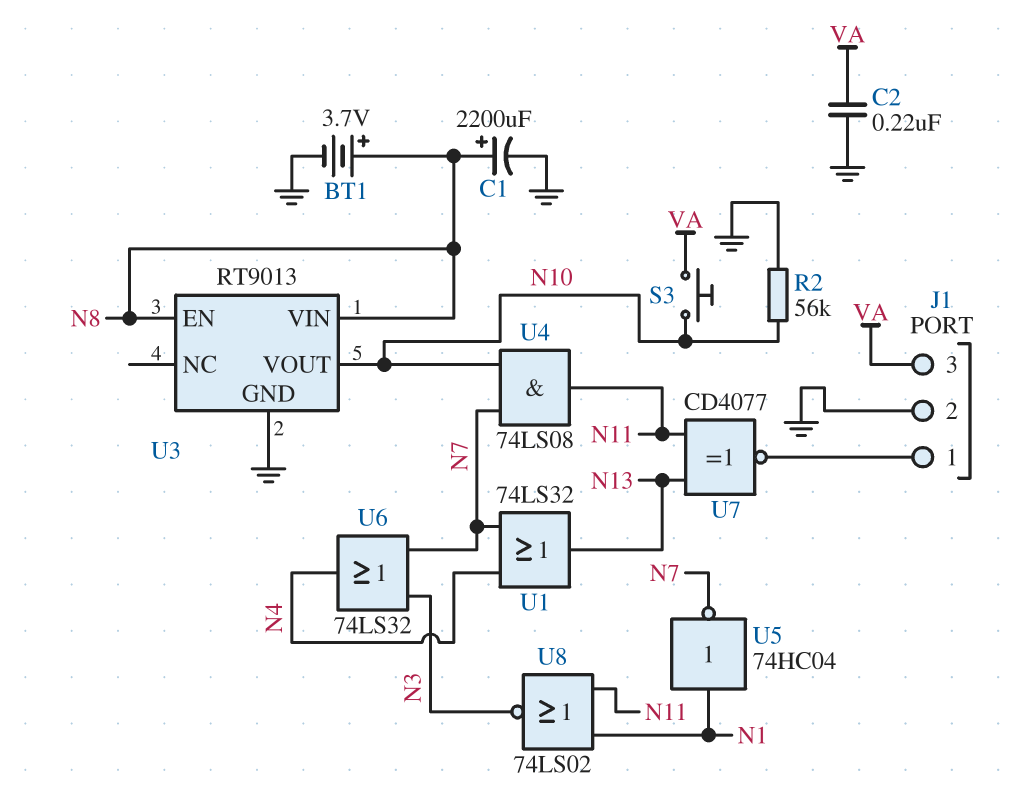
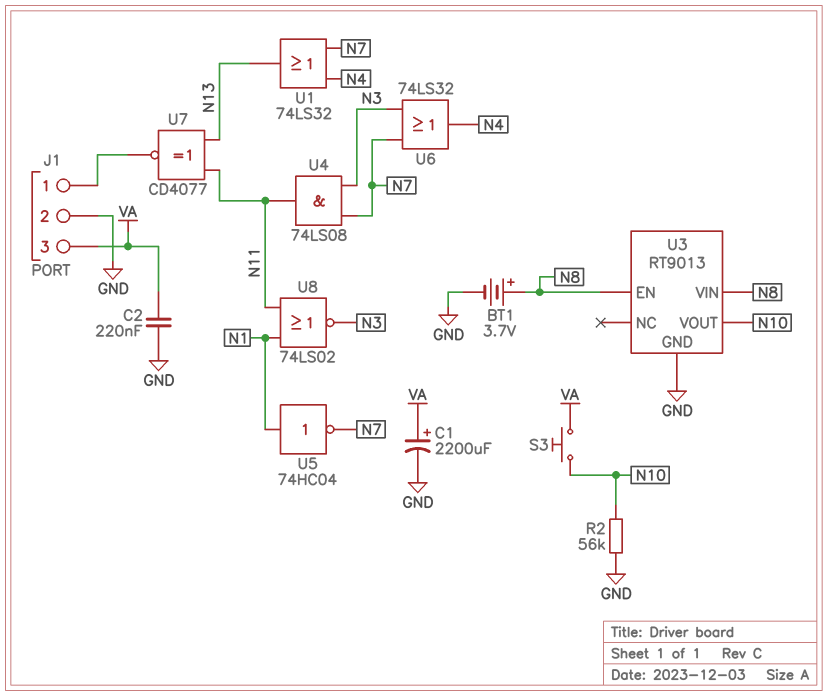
C1: 2200uF (plus N8, minus GND) -> 2200uF (plus VA, minus GND)
U4: AND 74LS08 (in N7, in N10, out N11) -> AND 74LS08 (in N3, in N7, out N11)

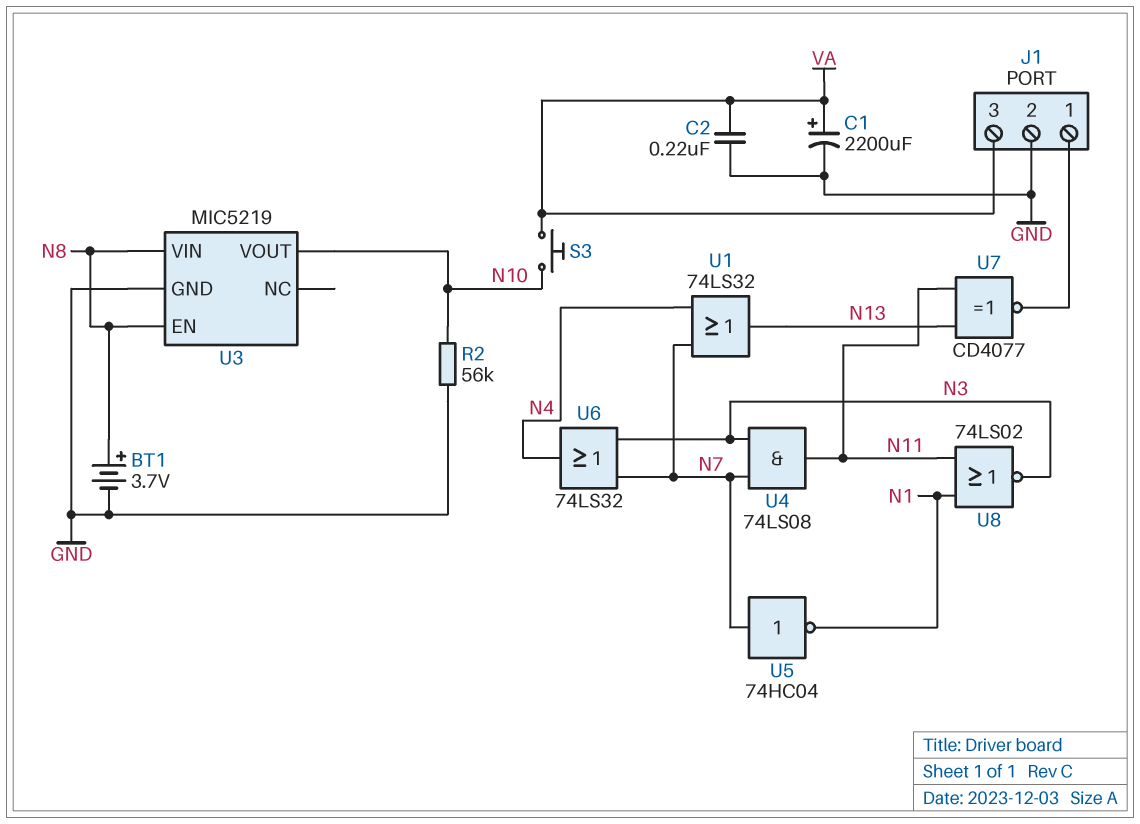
U3: RT9013 -> MIC5219
U5: NOT 74HC04 (in N1, out N7) -> NOT 74HC04 (in N7, out N1)

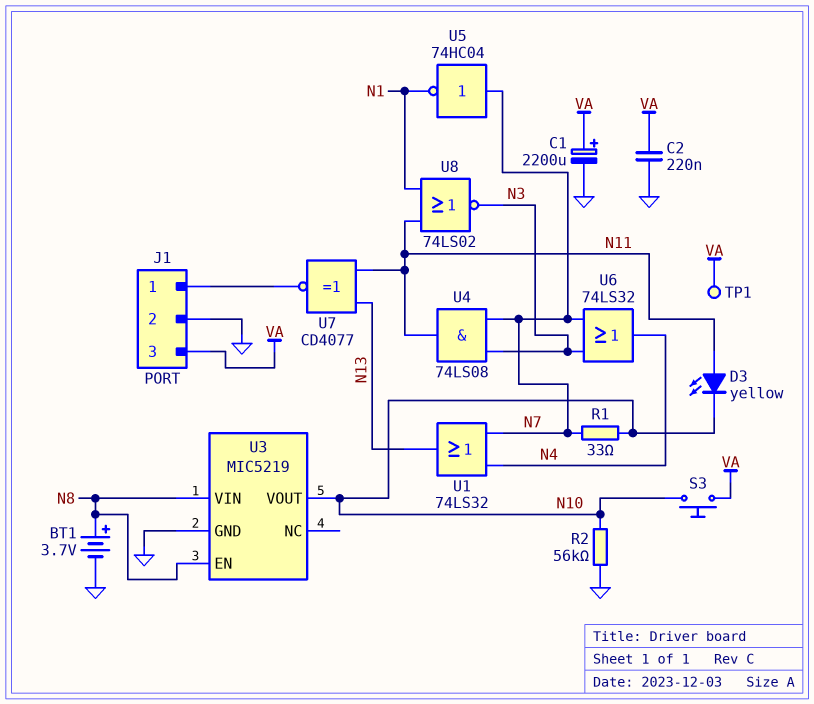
D3: none -> LED yellow (A N11, K N10)
R1: none -> 33 (N7, N10)
TP1: none -> test point (VA)

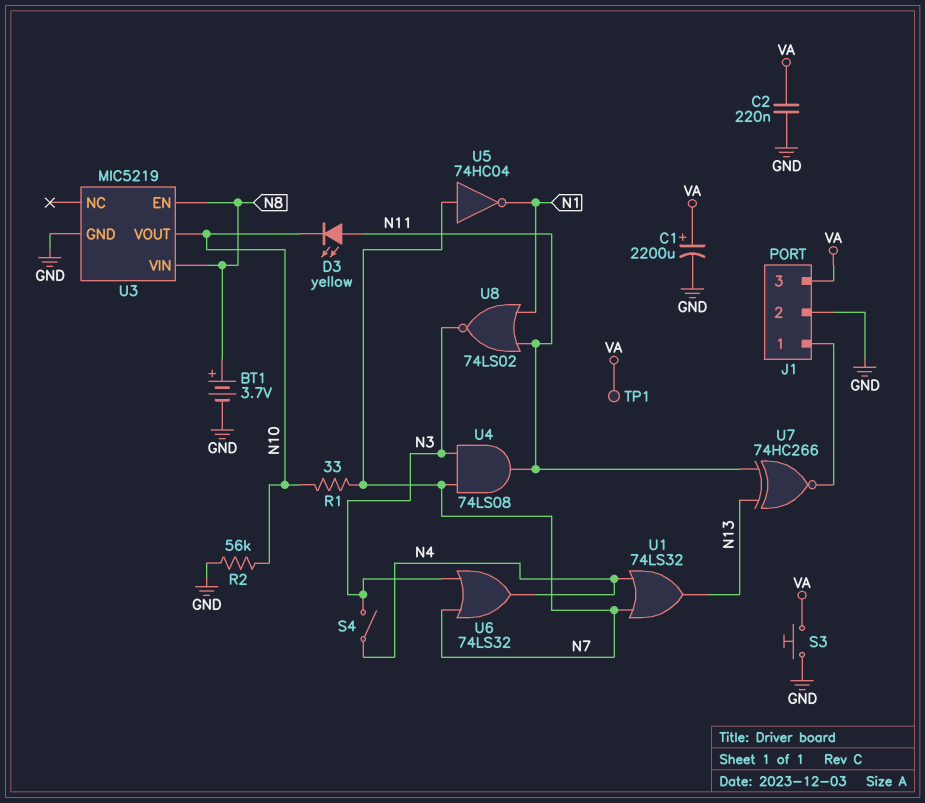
S3: button (N10, VA) -> button (GND, VA)
S4: none -> switch (N3, N4)
U7: XNOR CD4077 (in N11, in N13, out J1/1) -> XNOR 74HC266 (in N11, in N13, out J1/1)

